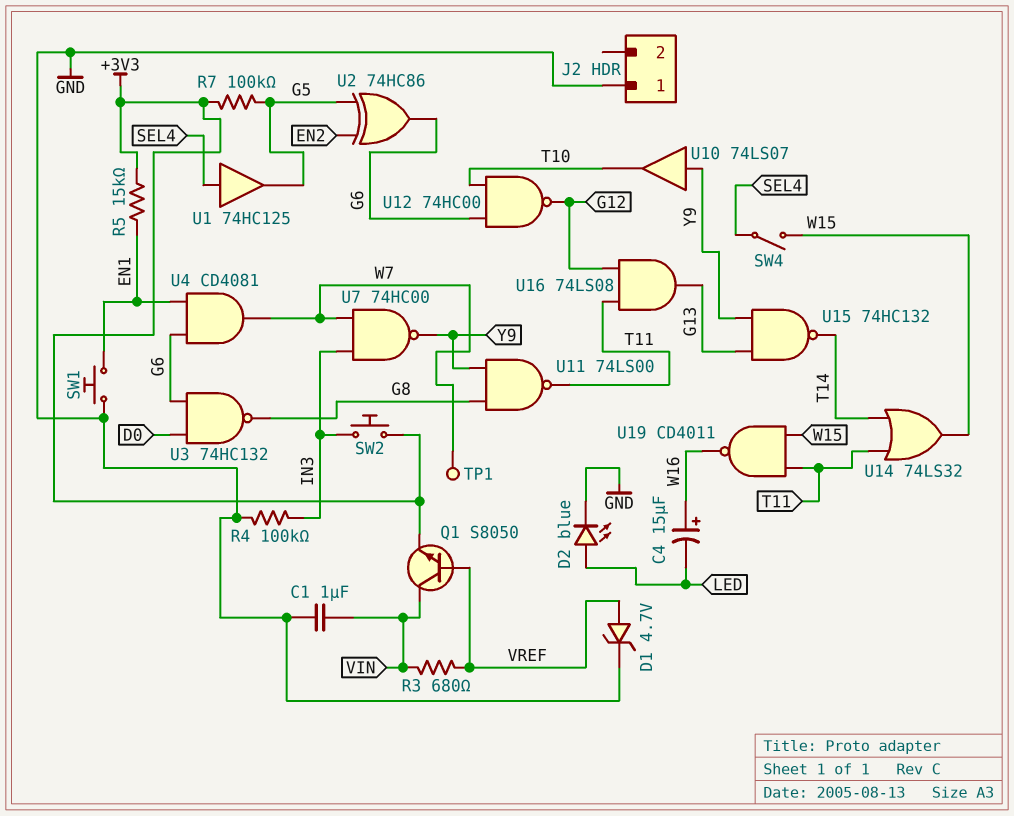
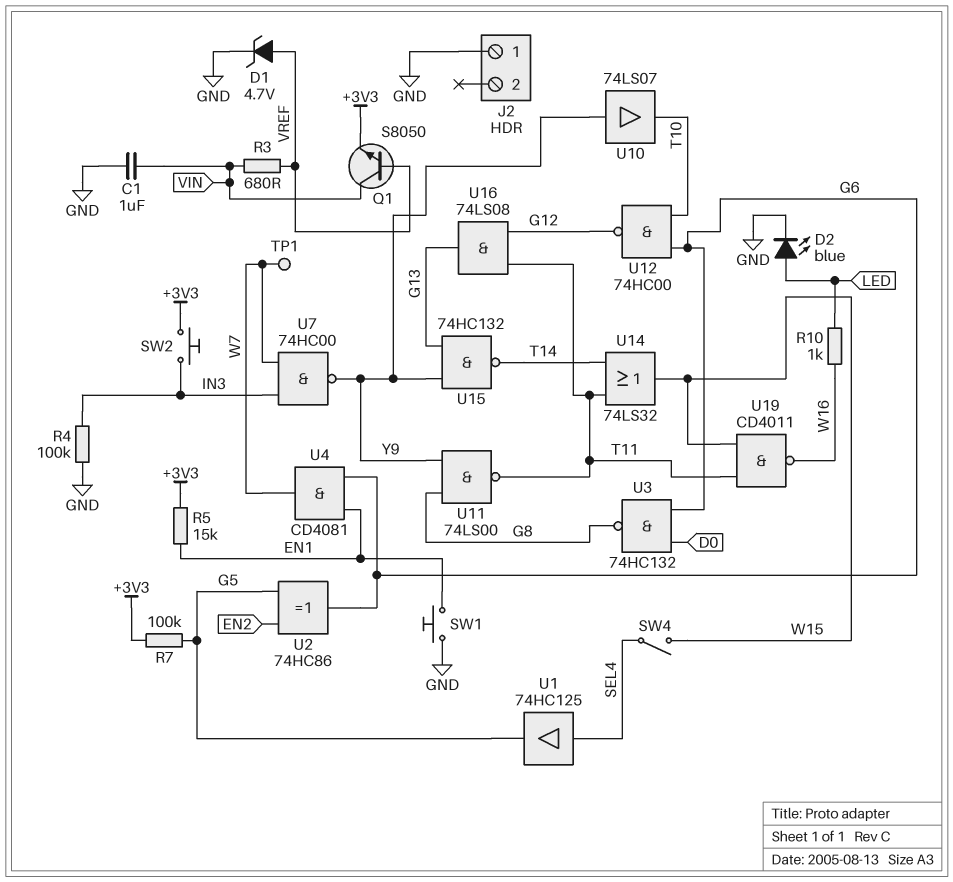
C4: 15uF (plus W16, minus LED) -> none
R10: none -> 1k (LED, W16)

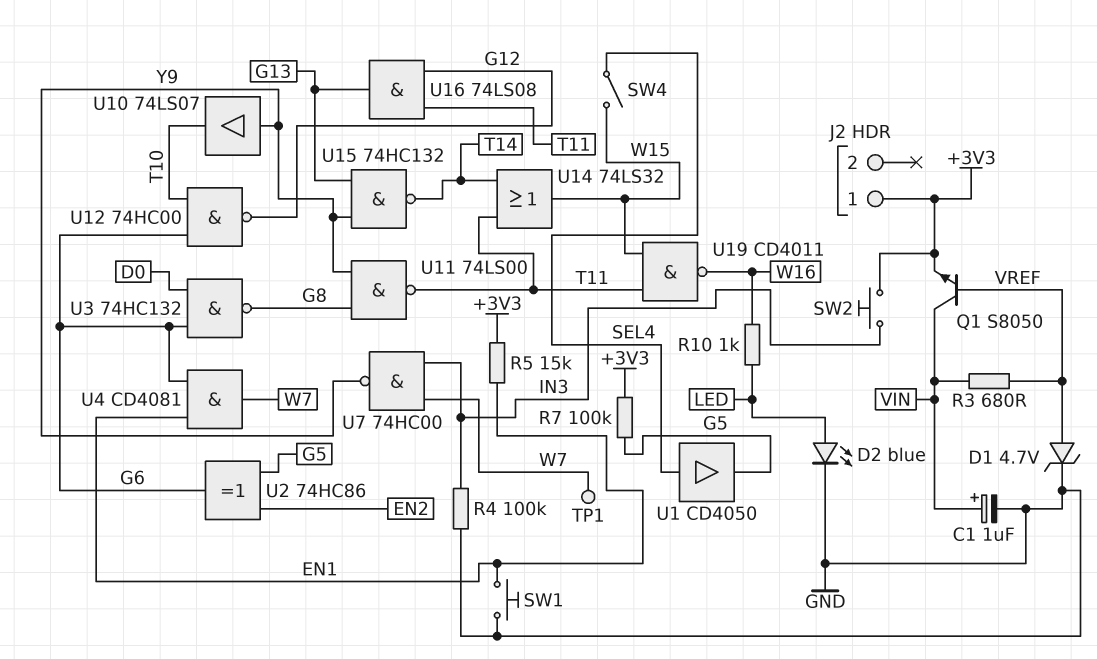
C1: 1uF (GND, VIN) -> 1uF (plus VIN, minus GND)
J2 pin 1: GND -> +3V3
U1: buffer 74HC125 (in SEL4, out G5) -> buffer CD4050 (in SEL4, out G5)

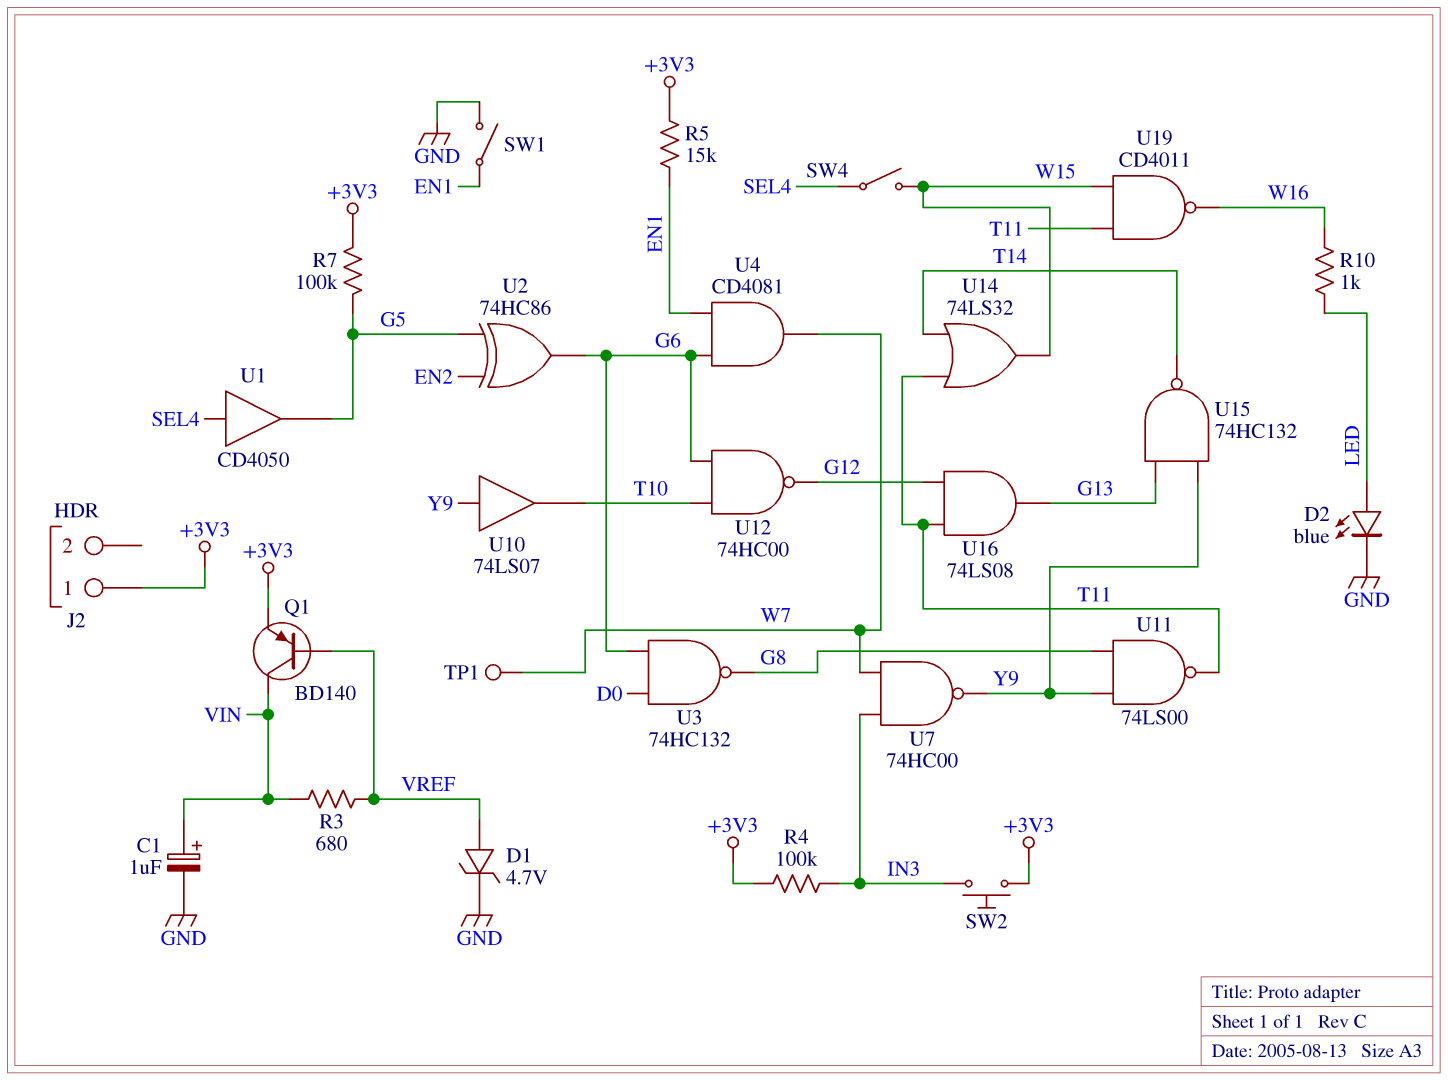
Q1: NPN S8050 (B VREF, C VIN, E +3V3) -> PNP BD140 (B VREF, C VIN, E +3V3)
R4: 100k (GND, IN3) -> 100k (+3V3, IN3)
SW1: button (EN1, GND) -> switch (EN1, GND)

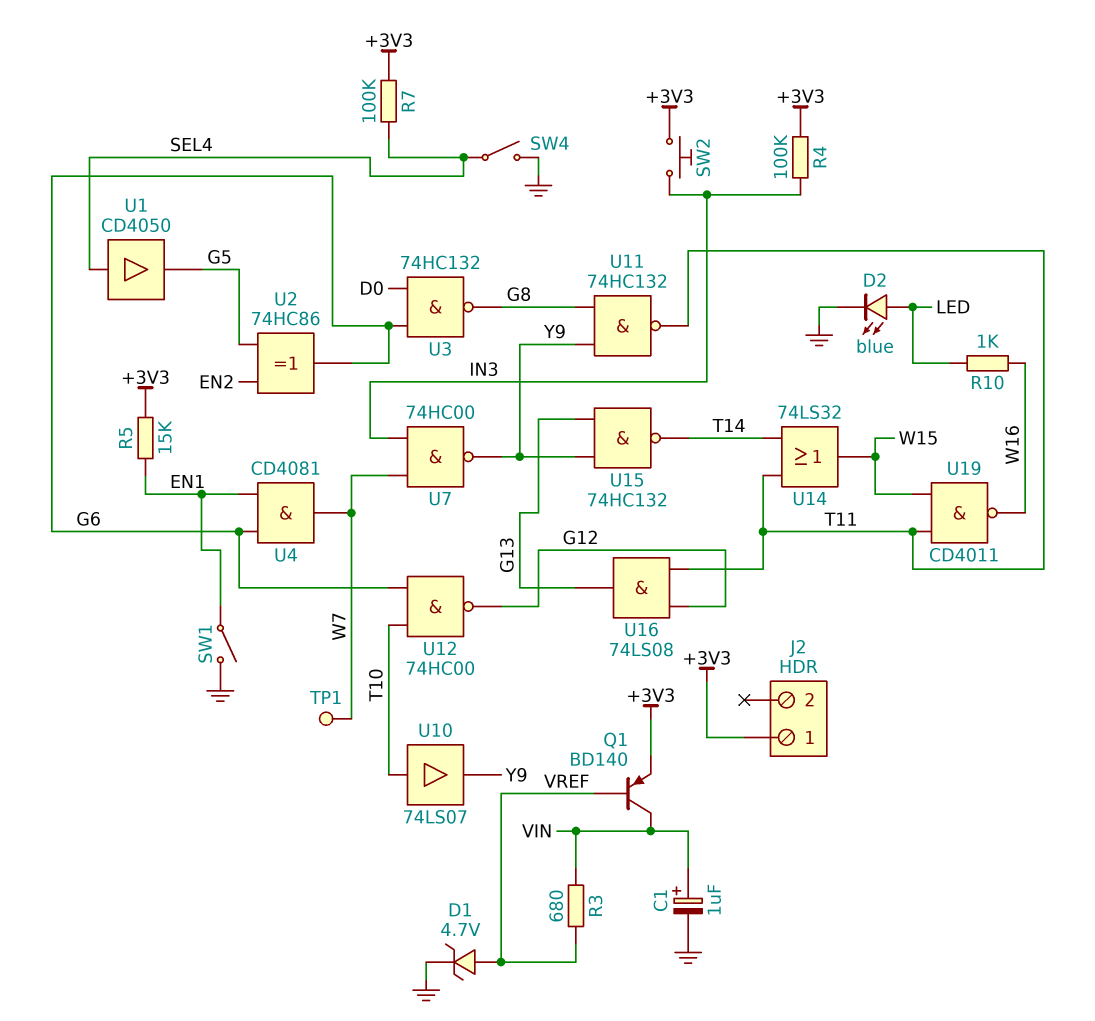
R7: 100k (+3V3, G5) -> 100k (+3V3, SEL4)
SW4: switch (SEL4, W15) -> switch (GND, SEL4)
U10: buffer 74LS07 (in Y9, out T10) -> buffer 74LS07 (in T10, out Y9)
U11: NAND 74LS00 (in G8, in Y9, out T11) -> NAND 74HC132 (in G8, in Y9, out T11)

